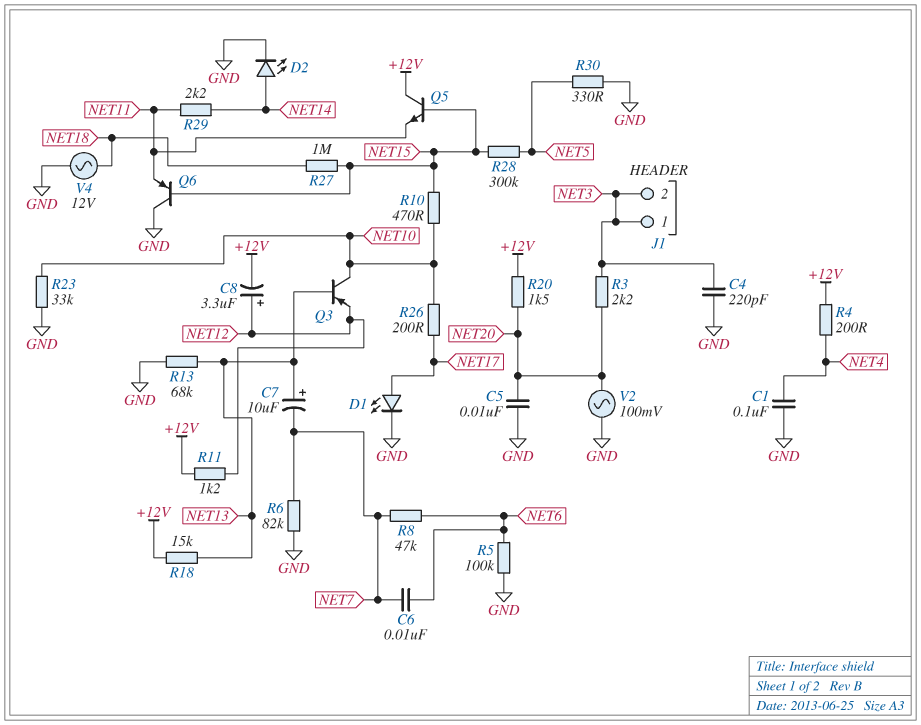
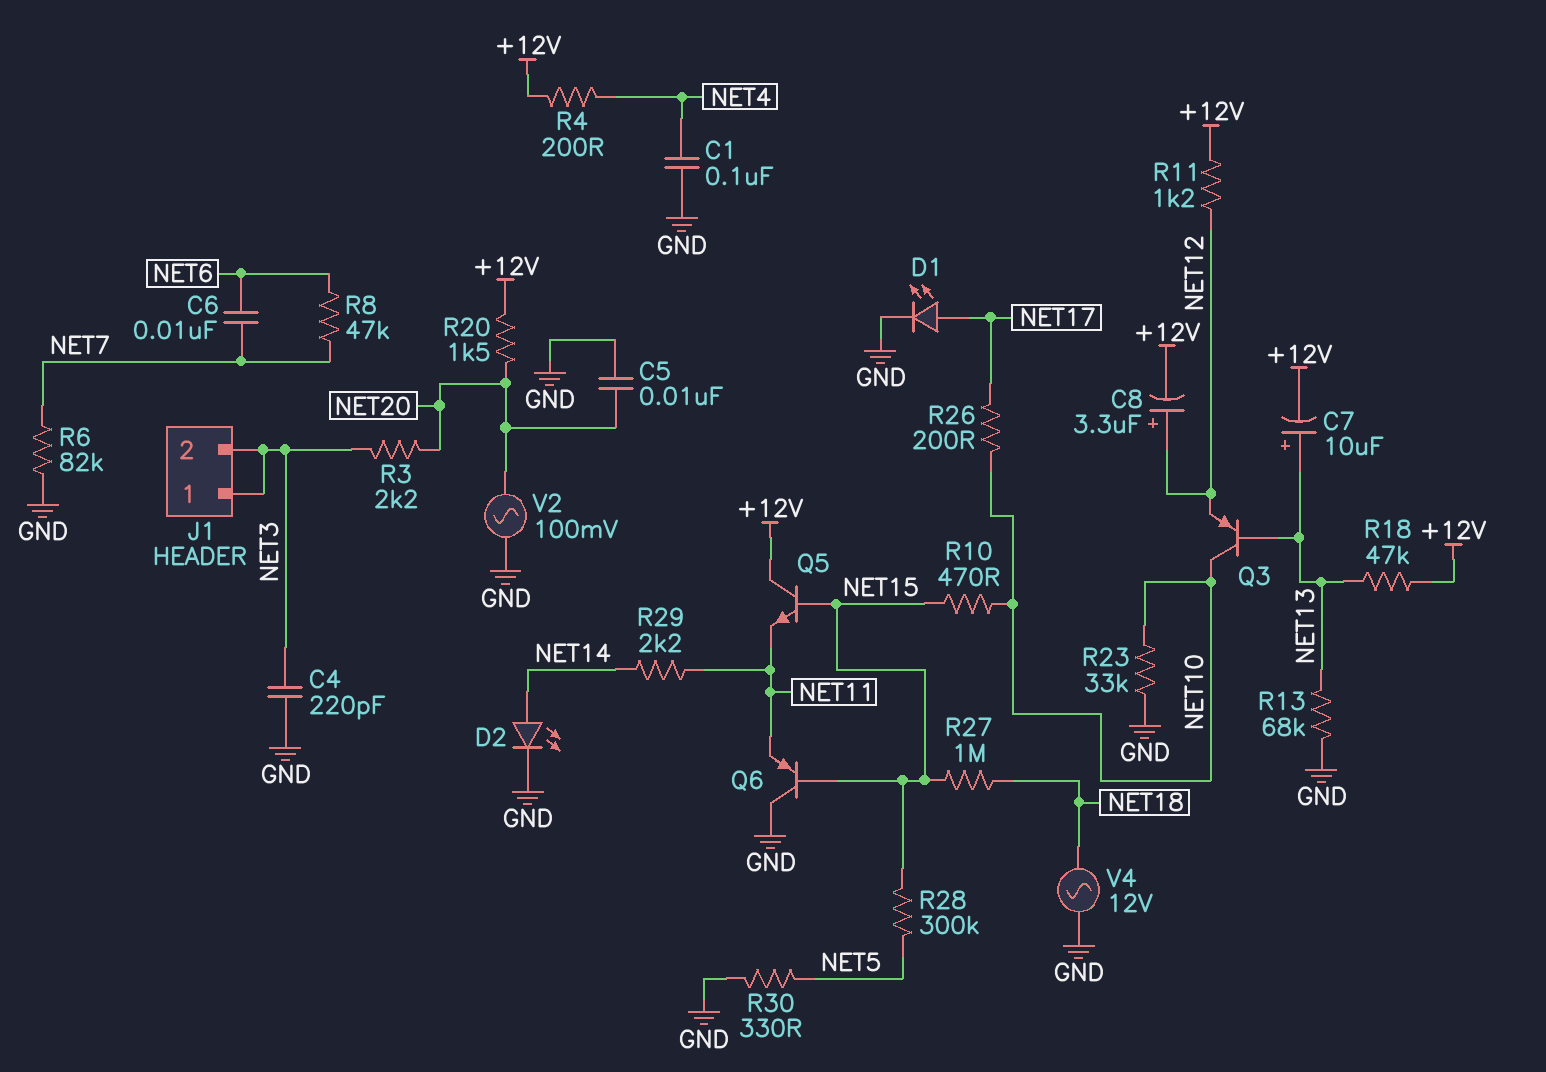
C7: 10uF (plus NET13, minus NET7) -> 10uF (plus NET13, minus +12V)
R5: 100k (GND, NET6) -> none
R18: 15k (+12V, NET13) -> 47k (+12V, NET13)

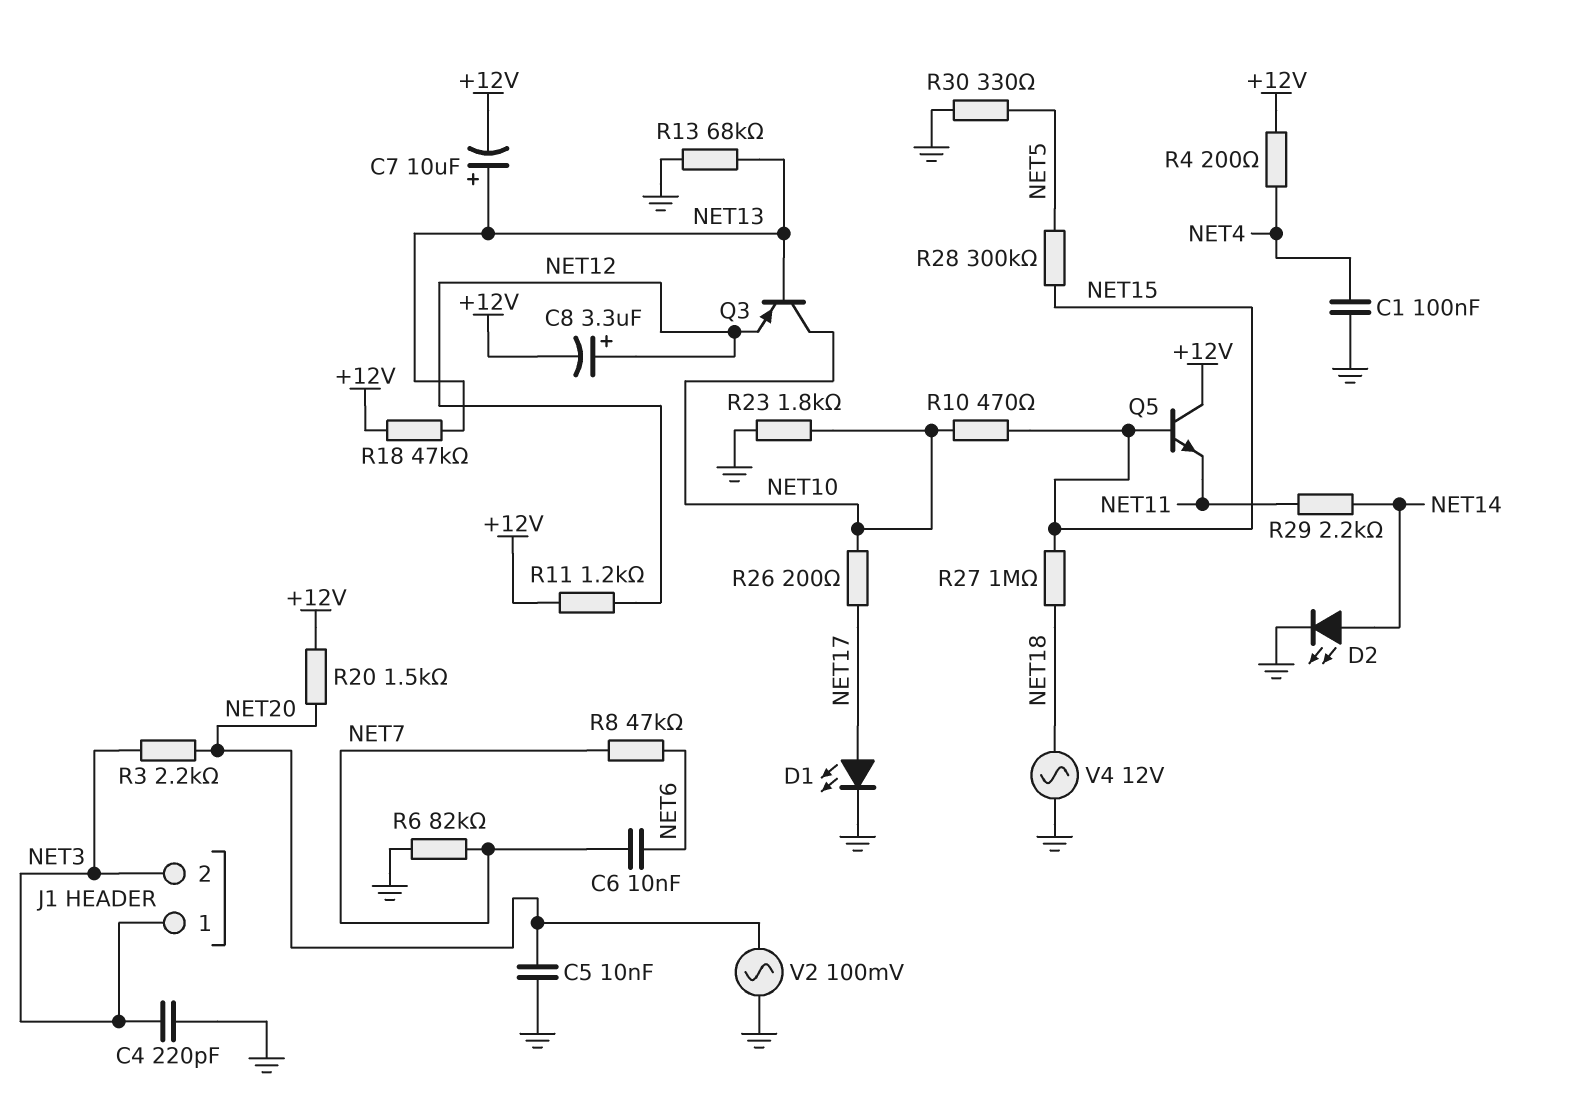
Q6: PNP (B NET15, C GND, E NET11) -> none
R23: 33k (GND, NET10) -> 1.8k (GND, NET10)

